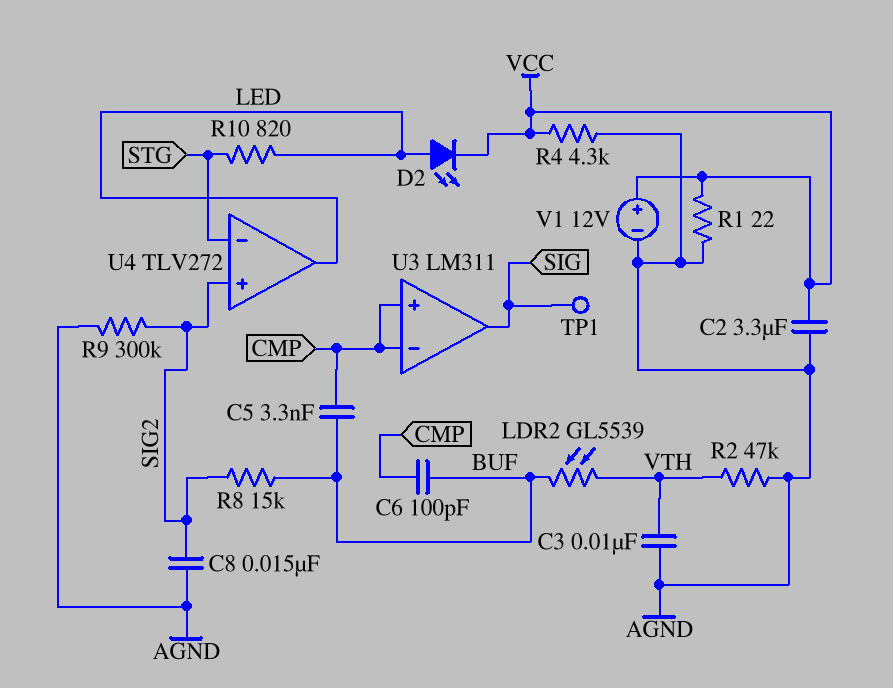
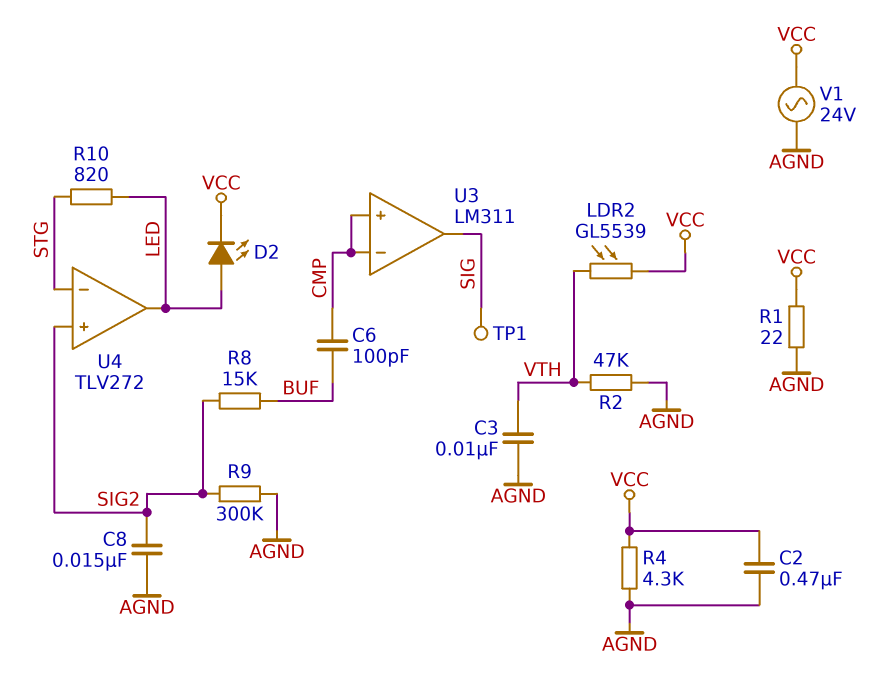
C2: 3.3uF (AGND, VCC) -> 470nF (AGND, VCC)
C5: 3.3nF (BUF, CMP) -> none
LDR2: GL5539 (BUF, VTH) -> GL5539 (VCC, VTH)
V1: 12V (plus VCC, minus AGND) -> AC 24V (AGND, VCC)

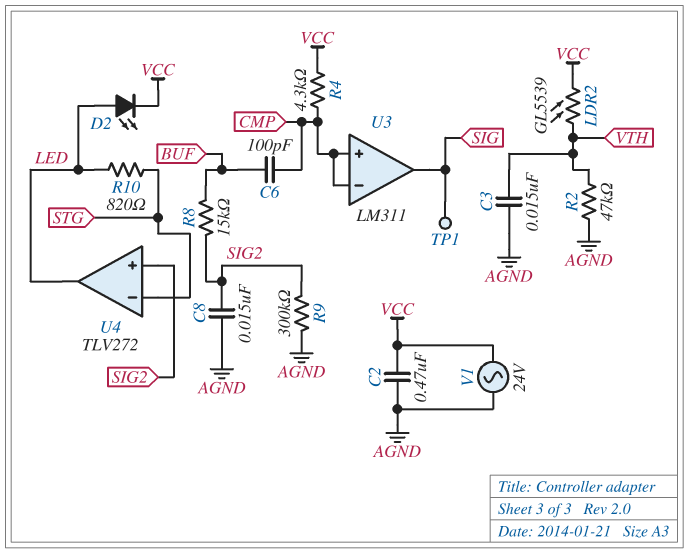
C3: 10nF (AGND, VTH) -> 15nF (AGND, VTH)
R1: 22 (AGND, VCC) -> none
R4: 4.3k (AGND, VCC) -> 4.3k (CMP, VCC)

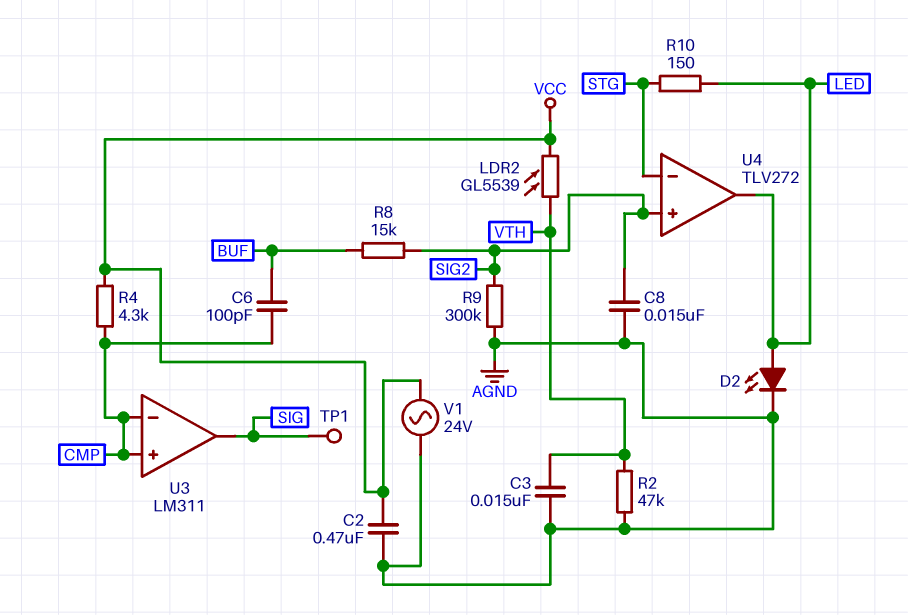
D2: LED (A LED, K VCC) -> LED (A LED, K AGND)
R10: 820 (LED, STG) -> 150 (LED, STG)

